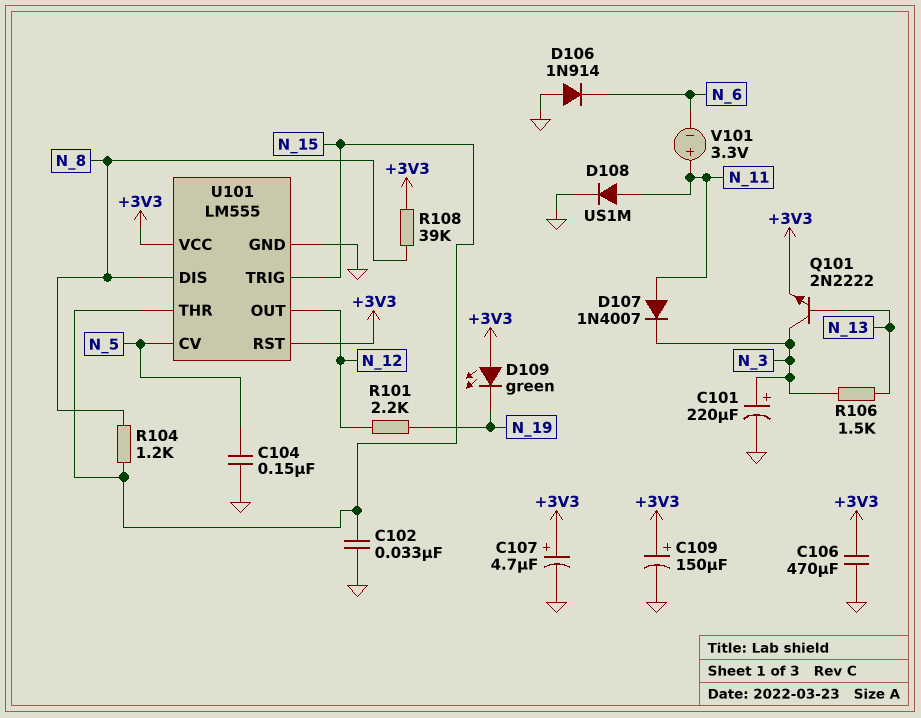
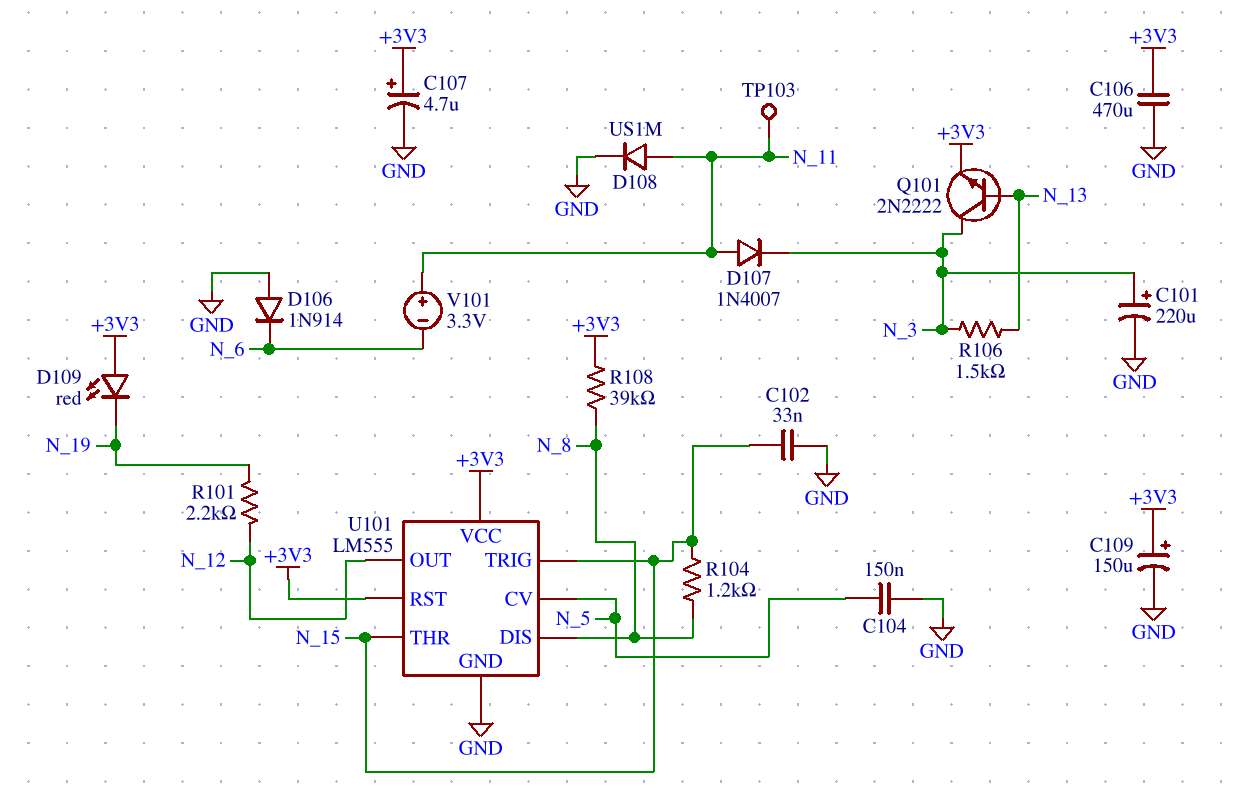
D109: LED green (A +3V3, K N_19) -> LED red (A +3V3, K N_19)
TP103: none -> test point (N_11)

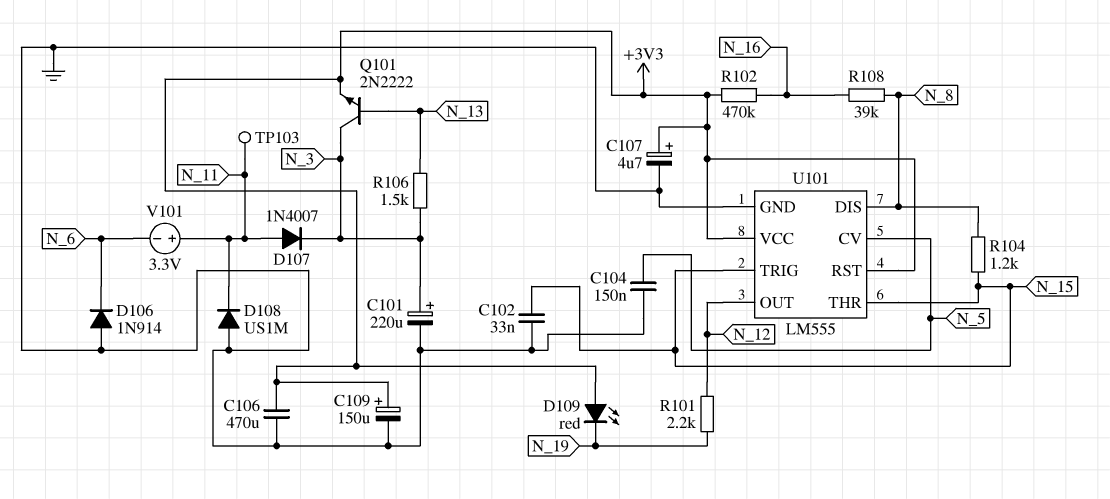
D108: diode US1M (A N_11, K GND) -> diode US1M (A GND, K N_11)
R102: none -> 470k (+3V3, N_16)
R108: 39k (+3V3, N_8) -> 39k (N_8, N_16)

